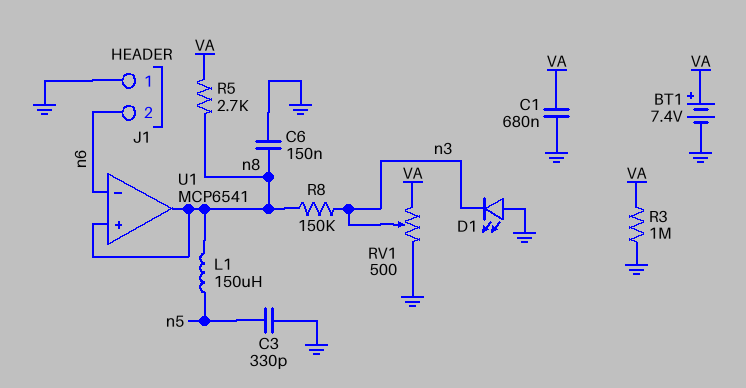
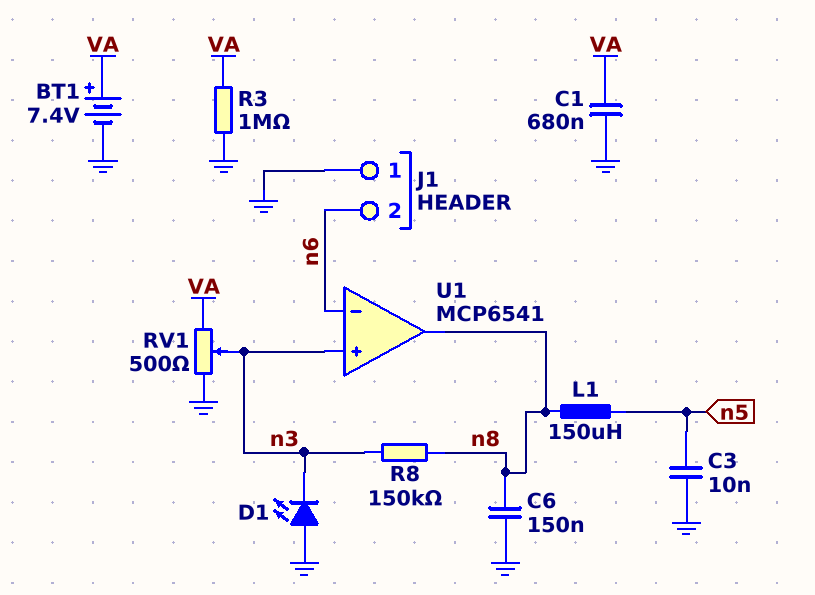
C3: 330pF (GND, n5) -> 10nF (GND, n5)
R5: 2.7k (VA, n8) -> none
U1 pin in+: n8 -> n3

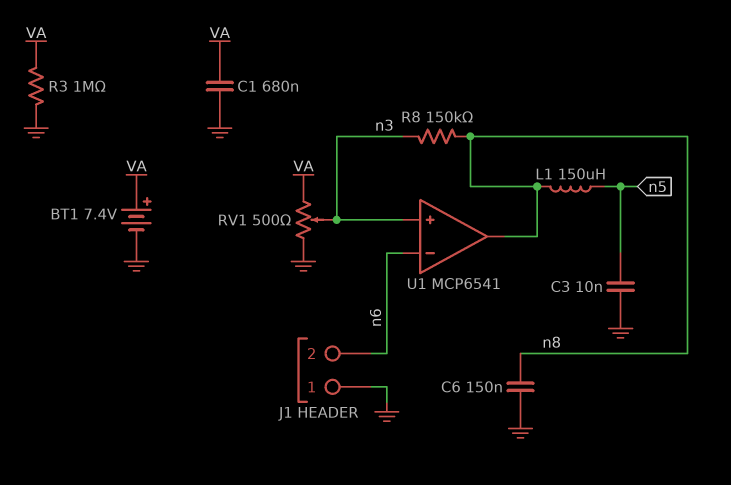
D1: LED (A GND, K n3) -> none

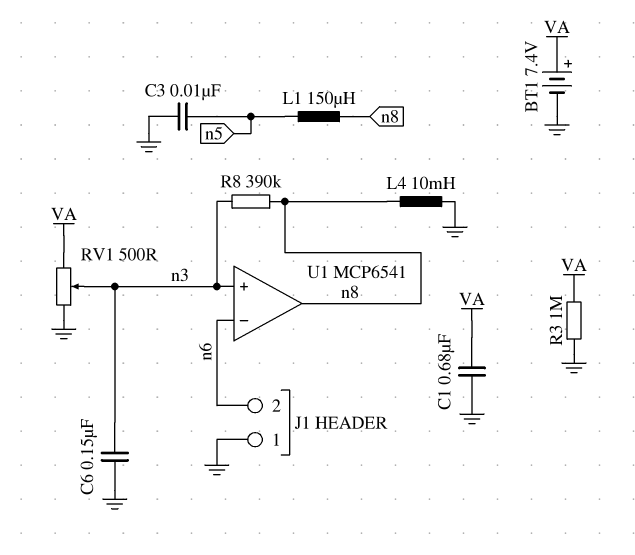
C6: 150nF (GND, n8) -> 150nF (GND, n3)
L4: none -> 10mH (GND, n8)
R8: 150k (n3, n8) -> 390k (n3, n8)

